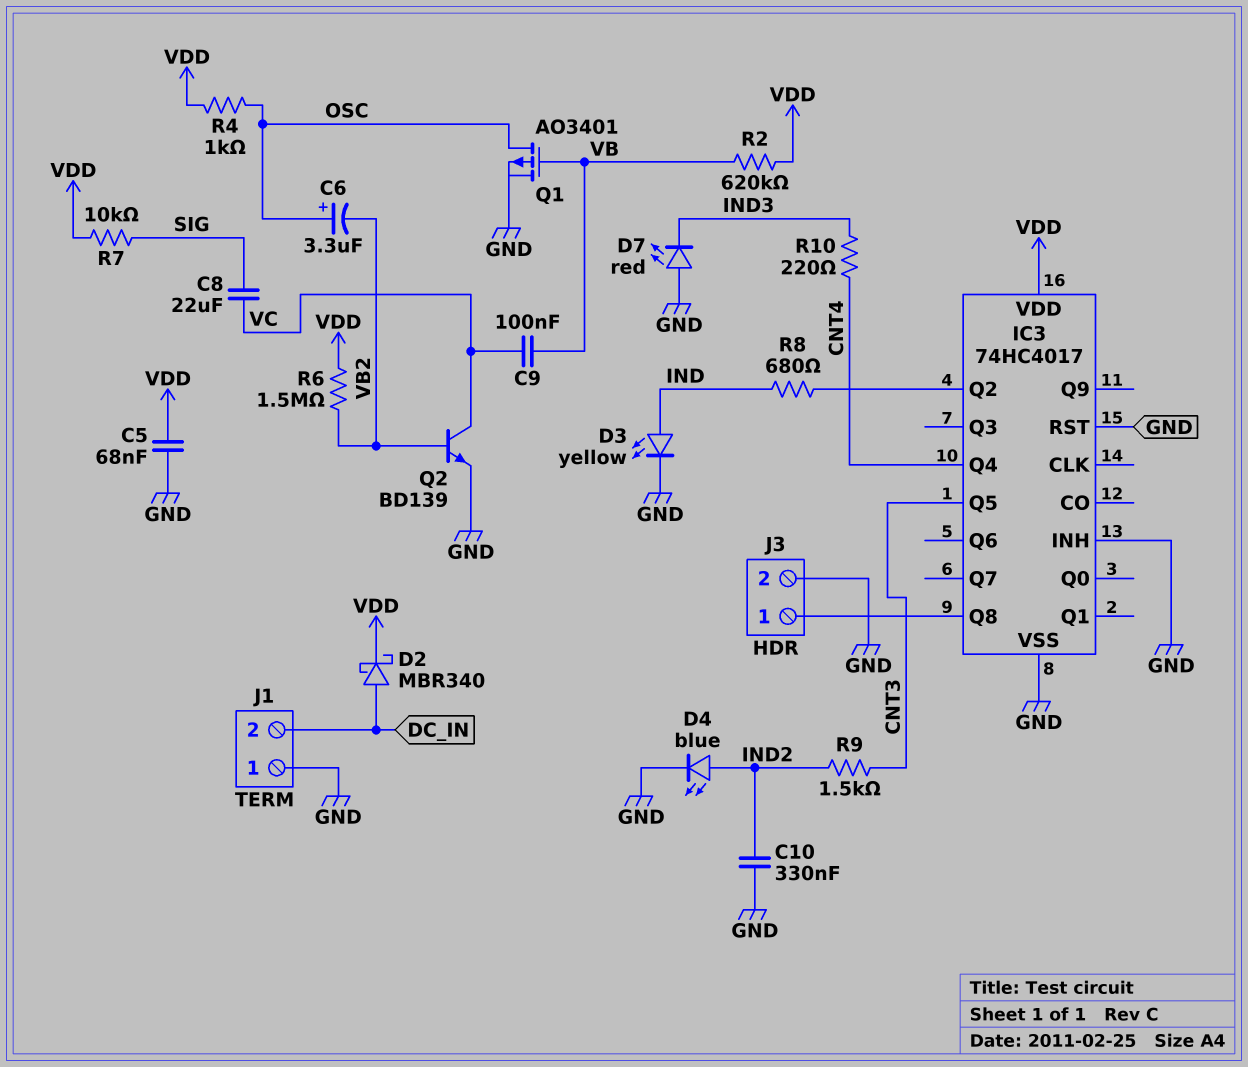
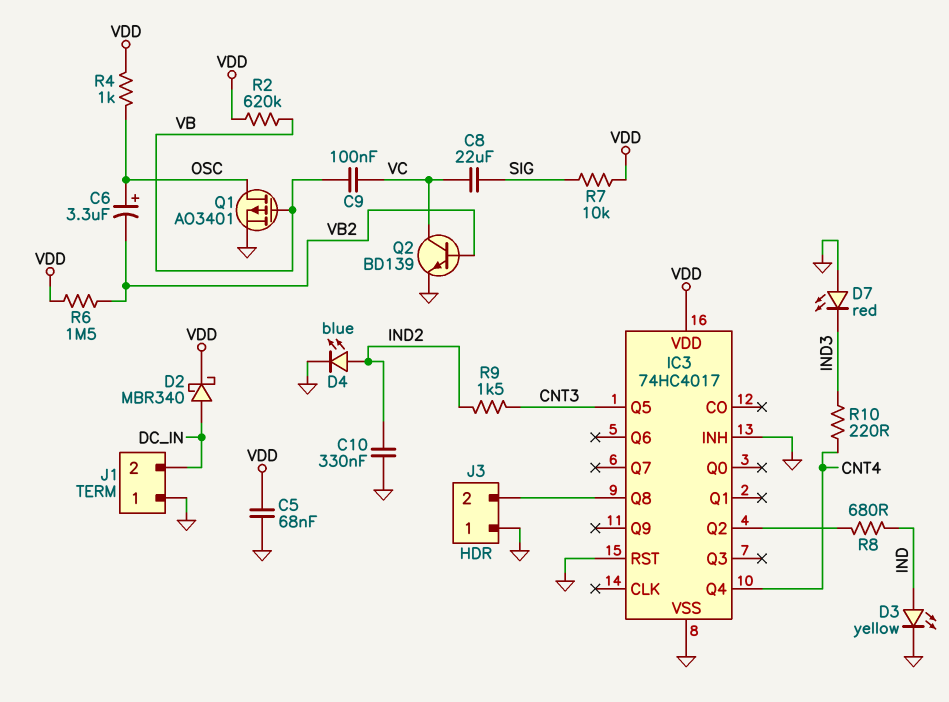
J3 pin 1: IC3/Q8 -> GND
J3 pin 2: GND -> IC3/Q8

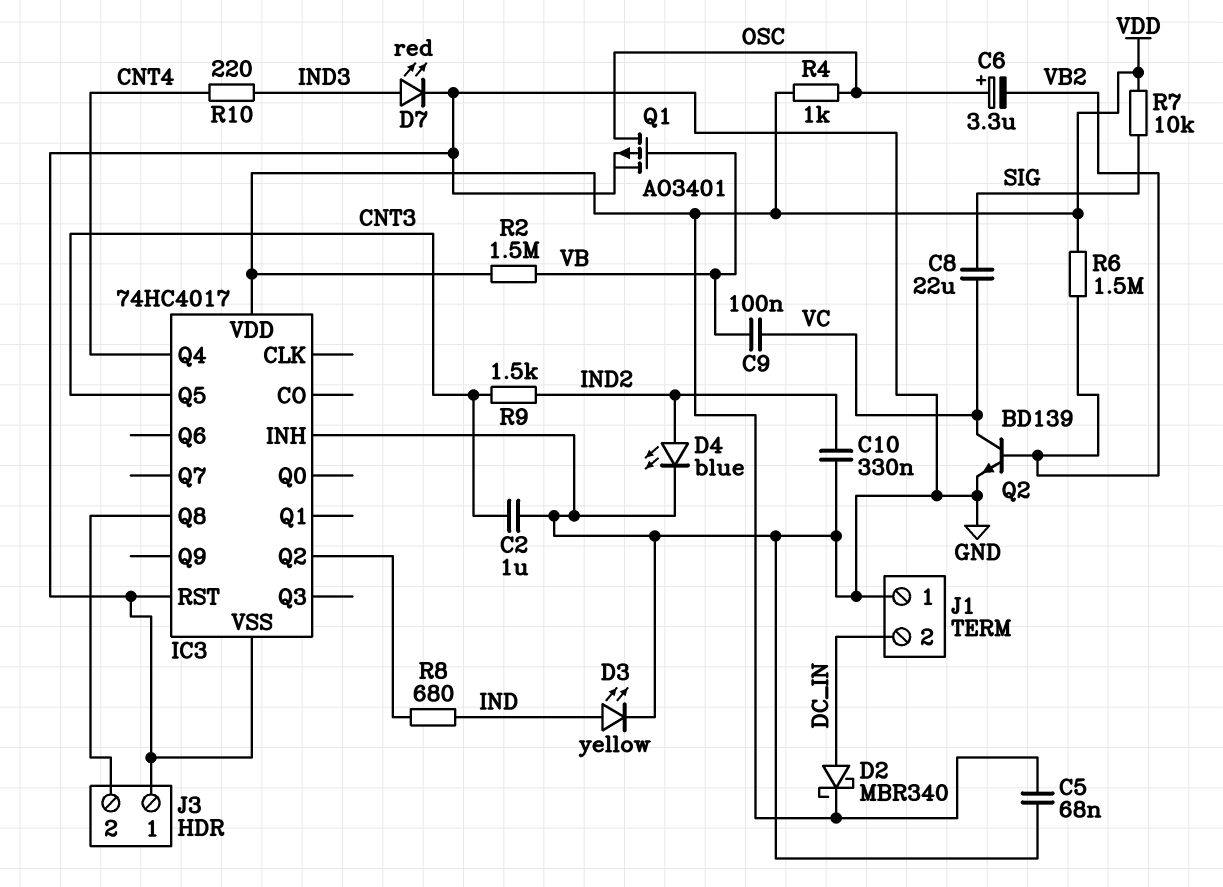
C2: none -> 1uF (CNT3, GND)
D7: LED red (A GND, K IND3) -> LED red (A IND3, K GND)
R2: 620k (VB, VDD) -> 1.5M (VB, VDD)

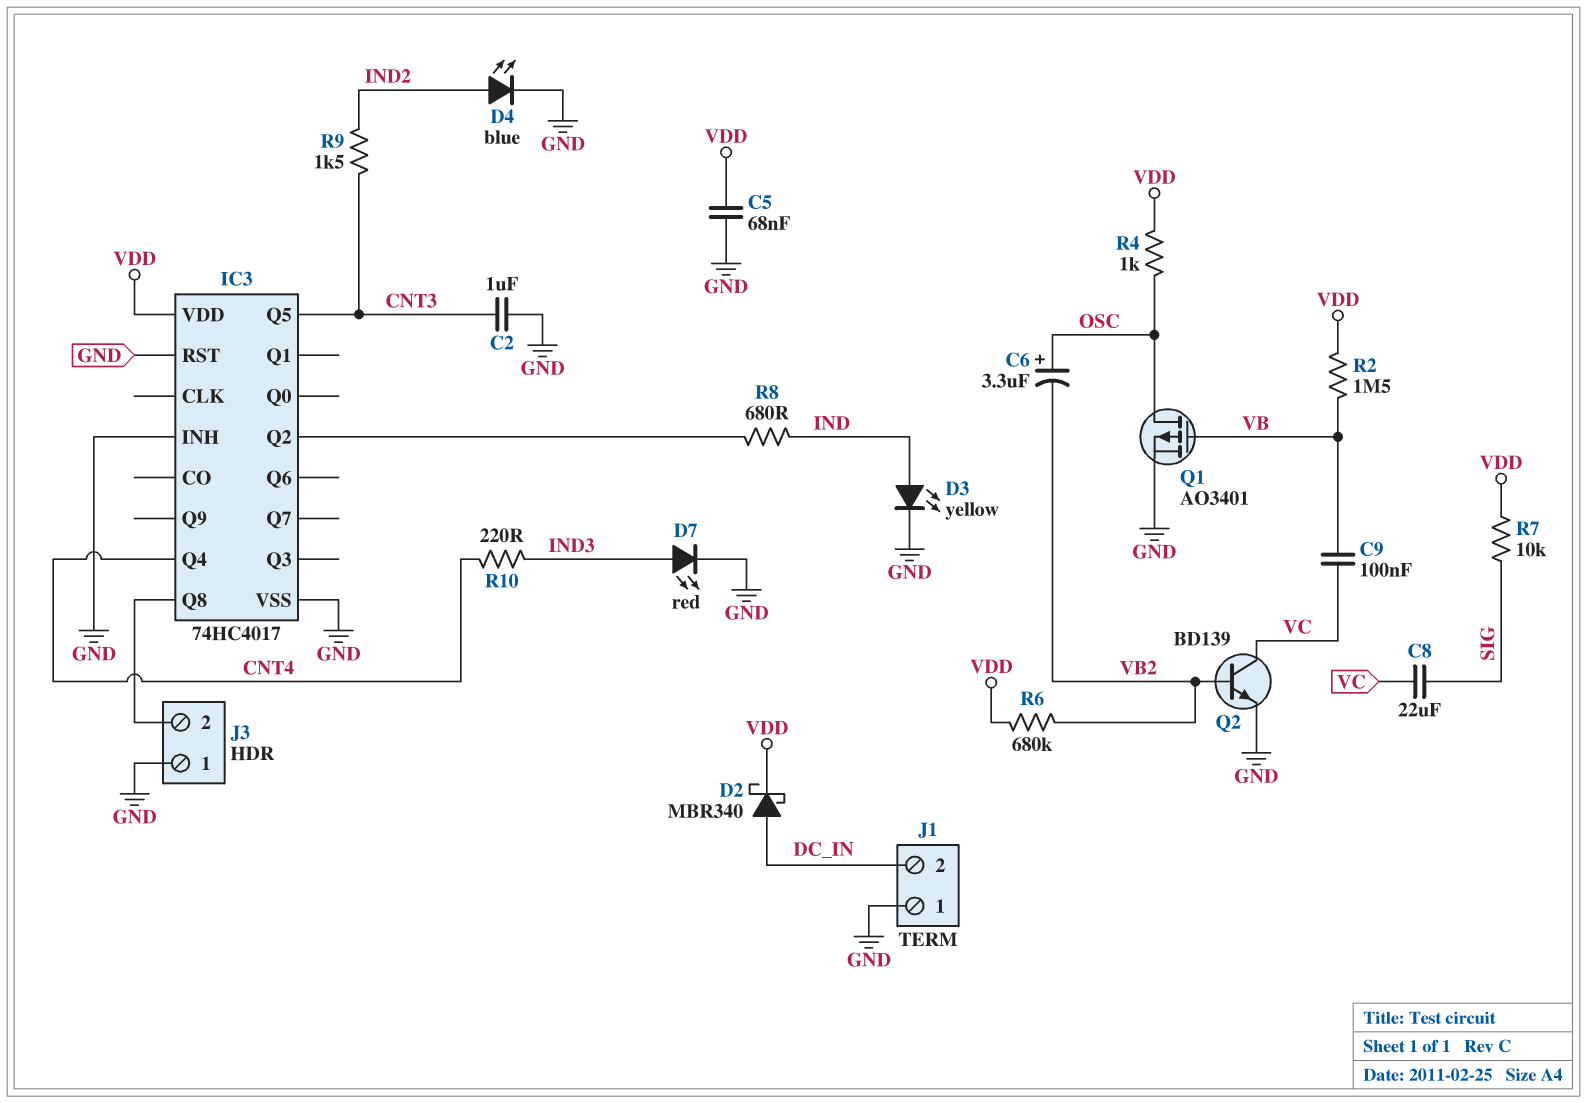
C10: 330nF (GND, IND2) -> none
R6: 1.5M (VB2, VDD) -> 680k (VB2, VDD)

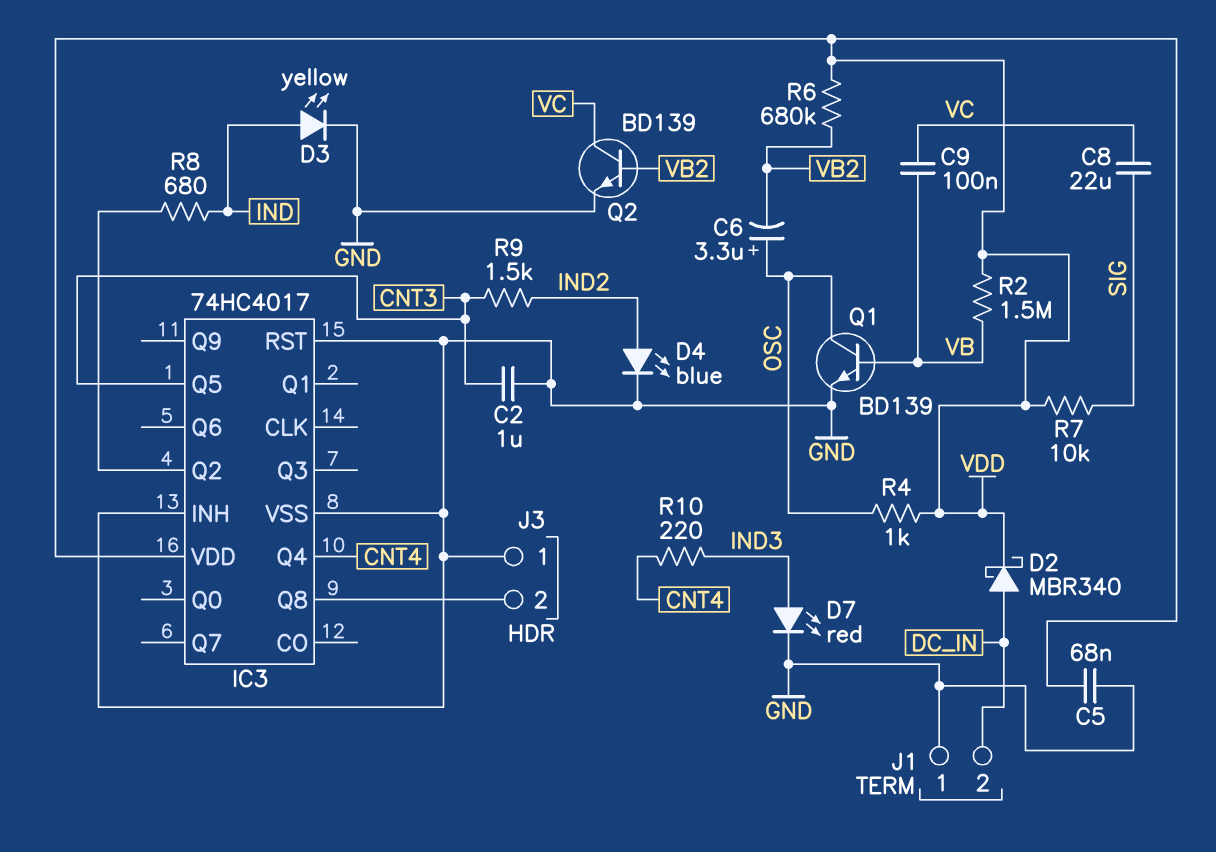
Q1: PMOS AO3401 (G VB, D OSC, S GND) -> NPN BD139 (B VB, C OSC, E GND)

